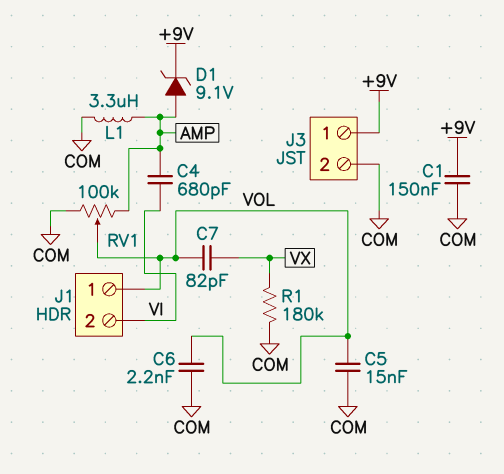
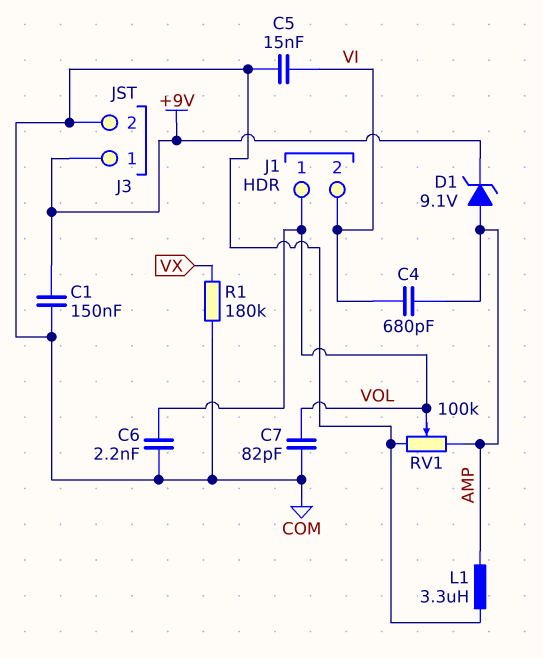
C5: 15nF (COM, VOL) -> 15nF (COM, VI)
C7: 82pF (VOL, VX) -> 82pF (COM, VOL)

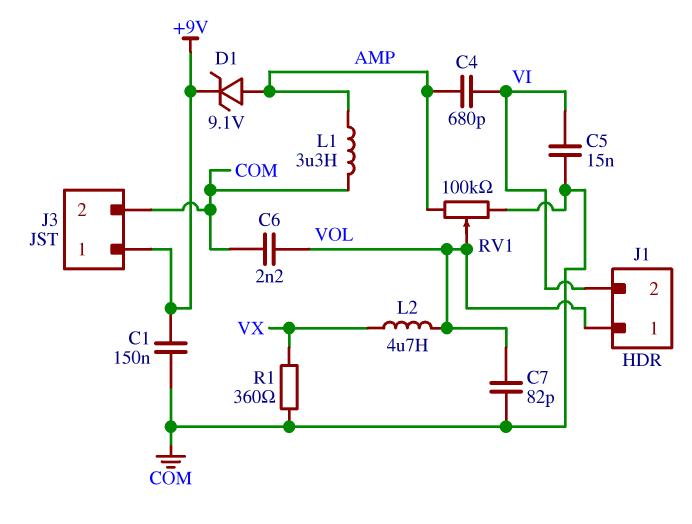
L2: none -> 4.7uH (VOL, VX)
R1: 180k (COM, VX) -> 360 (COM, VX)

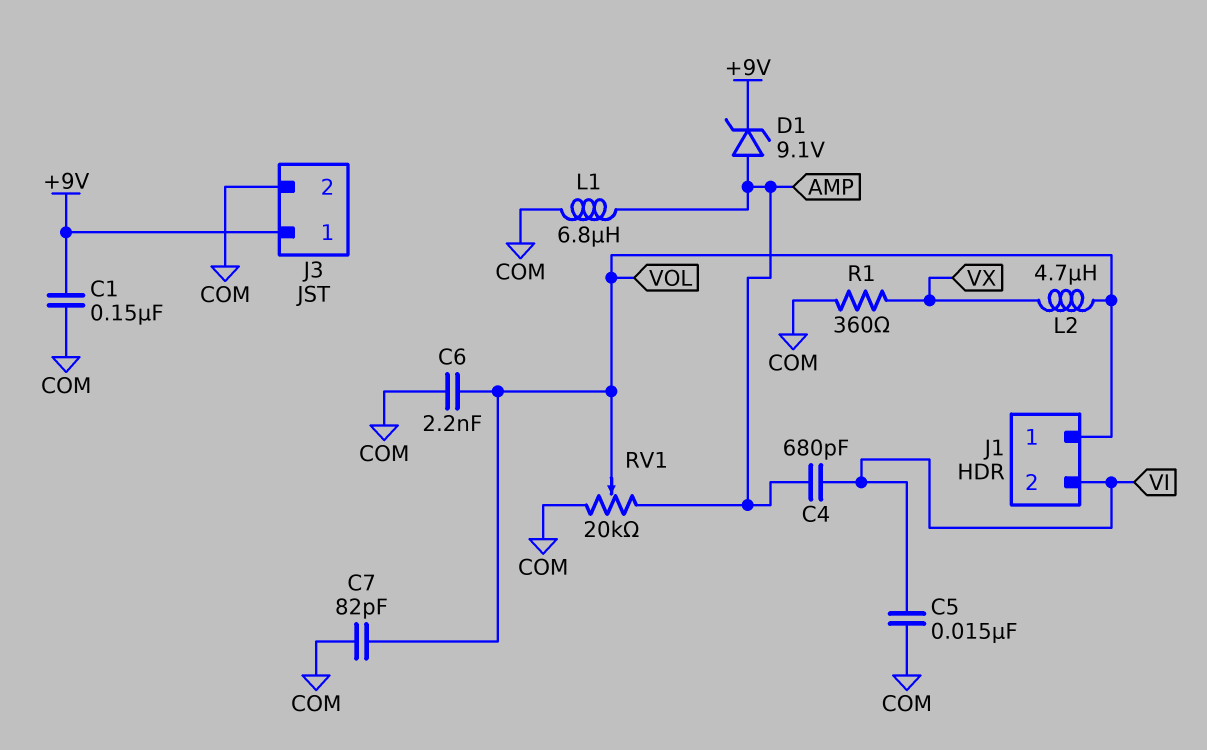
L1: 3.3uH (AMP, COM) -> 6.8uH (AMP, COM)
RV1: 100k (AMP, COM, wiper VOL) -> 20k (AMP, COM, wiper VOL)

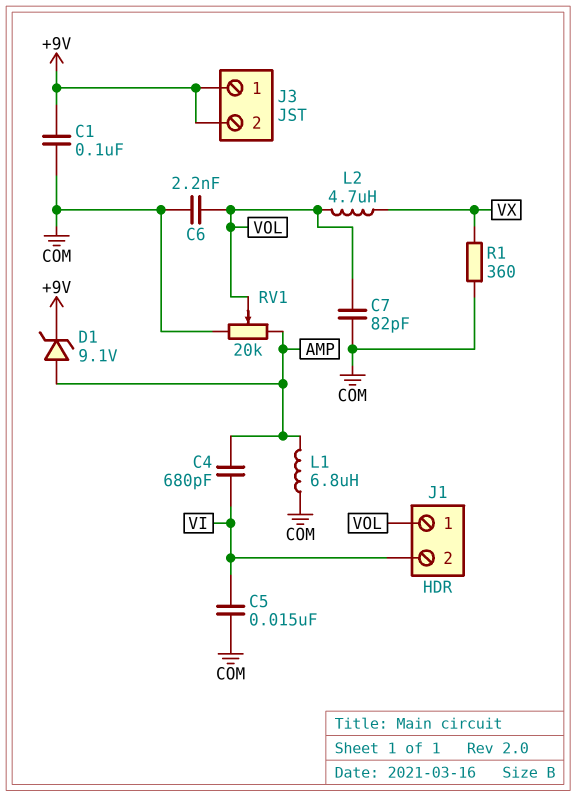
C1: 150nF (+9V, COM) -> 100nF (+9V, COM)
J3 pin 2: COM -> +9V

